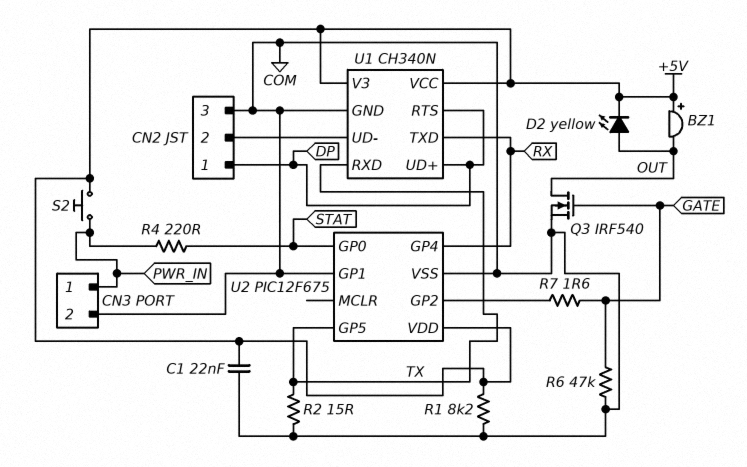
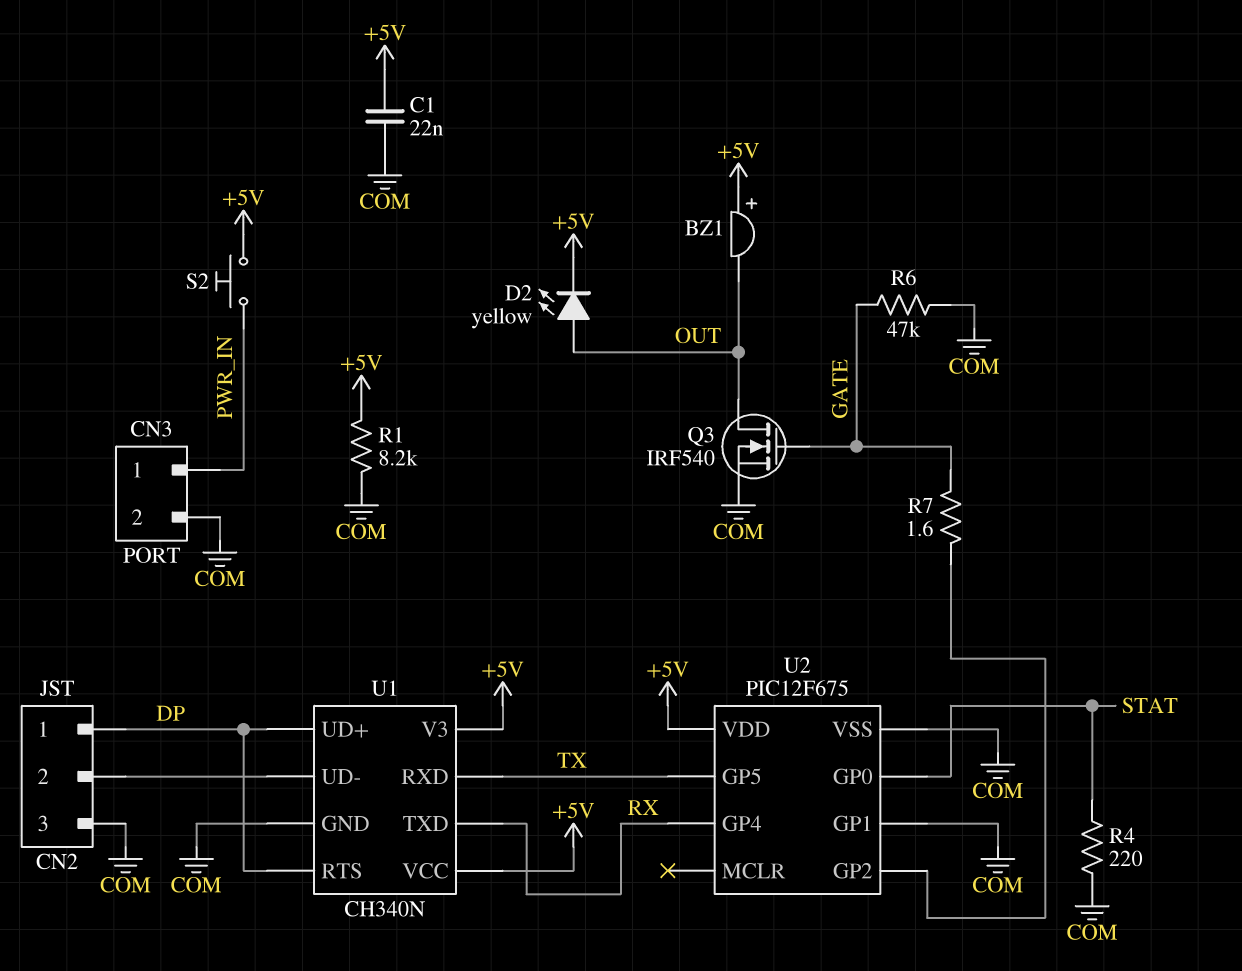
R2: 15 (COM, TX) -> none
R4: 220 (PWR_IN, STAT) -> 220 (COM, STAT)

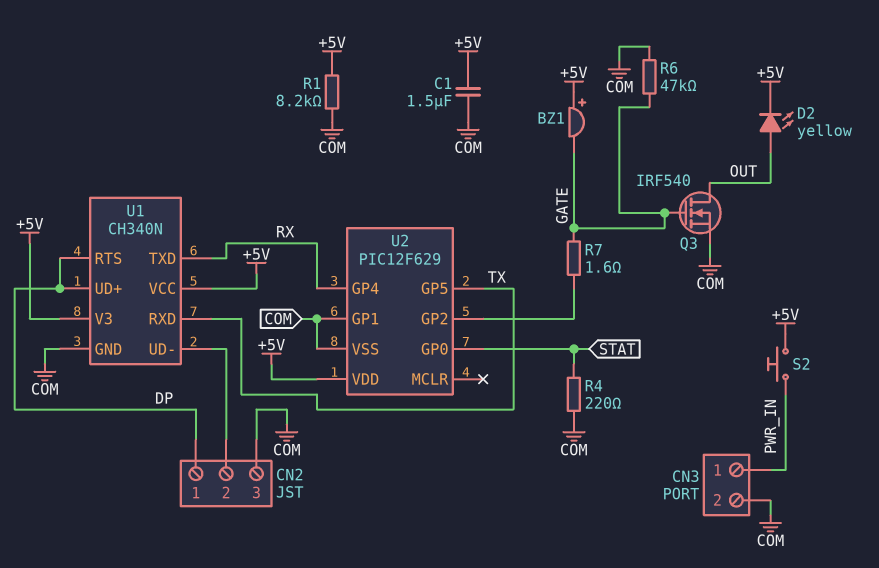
BZ1: buzzer (plus +5V, minus OUT) -> buzzer (plus +5V, minus GATE)
C1: 22nF (+5V, COM) -> 1.5uF (+5V, COM)
U2: PIC12F675 -> PIC12F629

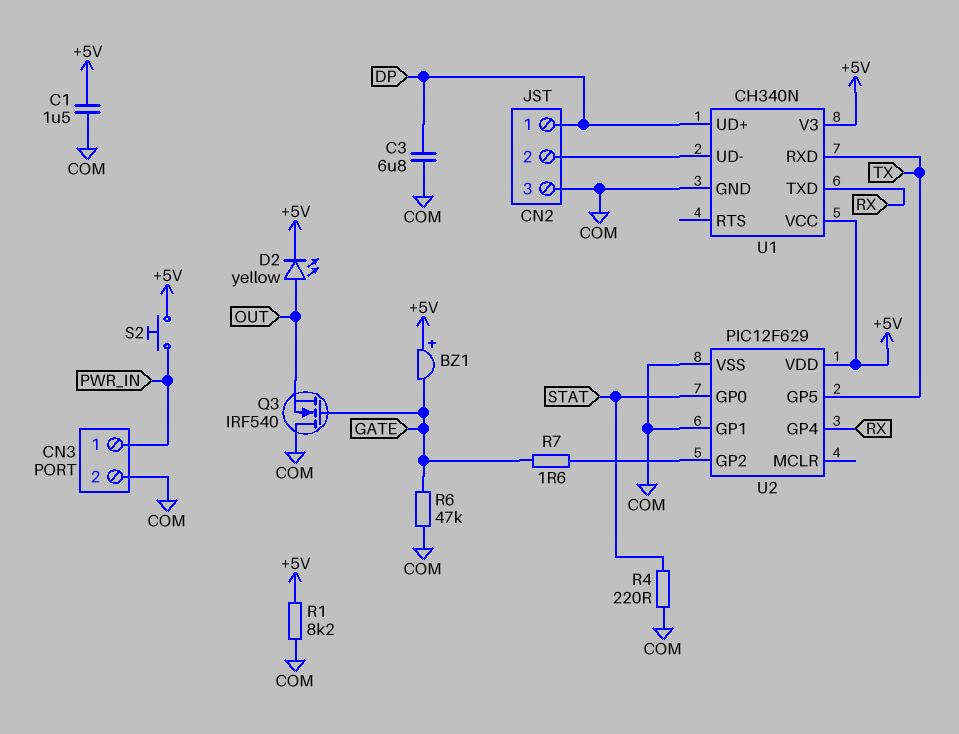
C3: none -> 6.8uF (COM, DP)
Q3: NMOS IRF540 (G GATE, D OUT, S COM) -> NMOS IRF540 (G GATE, D COM, S OUT)
U1 pin RTS: DP -> none

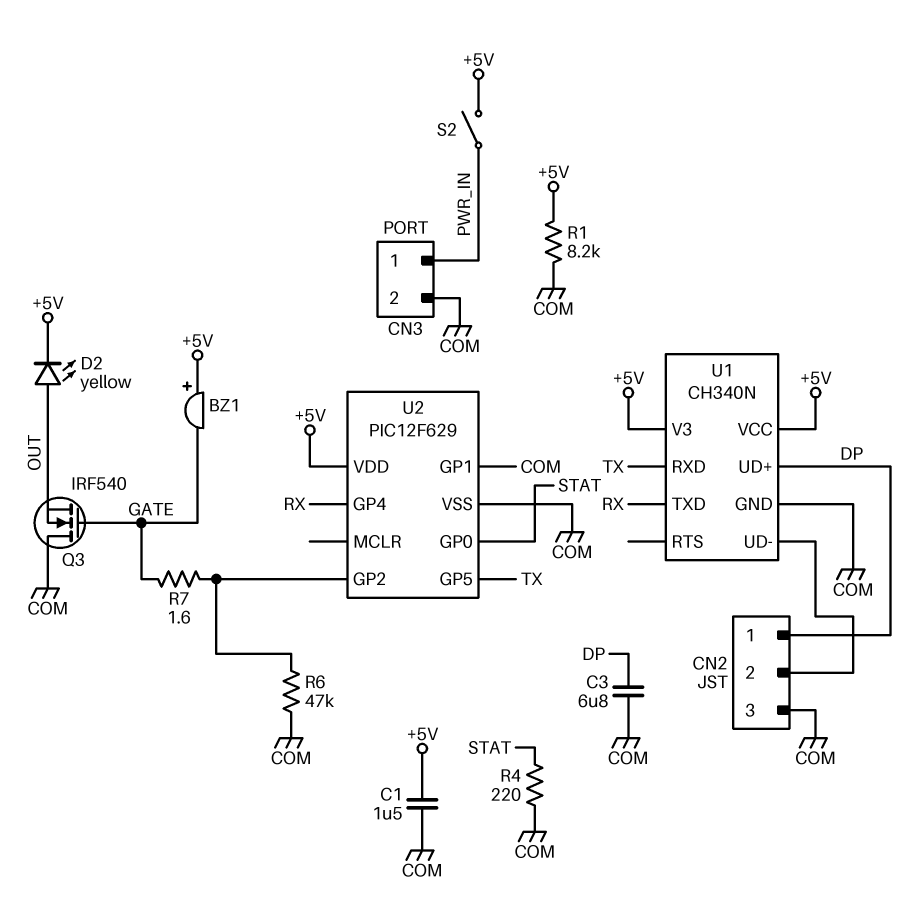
R6: 47k (COM, GATE) -> 47k (COM, U2/GP2)
S2: button (+5V, PWR_IN) -> switch (+5V, PWR_IN)

